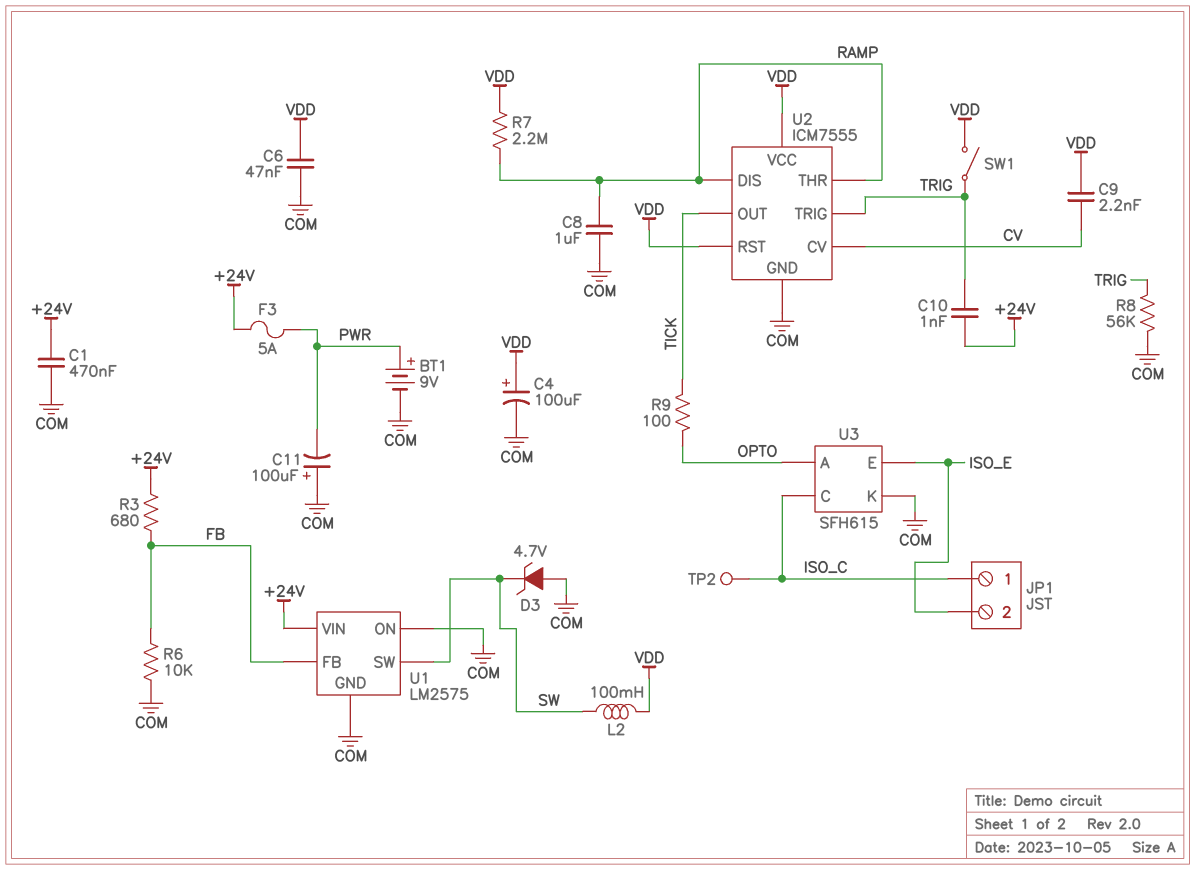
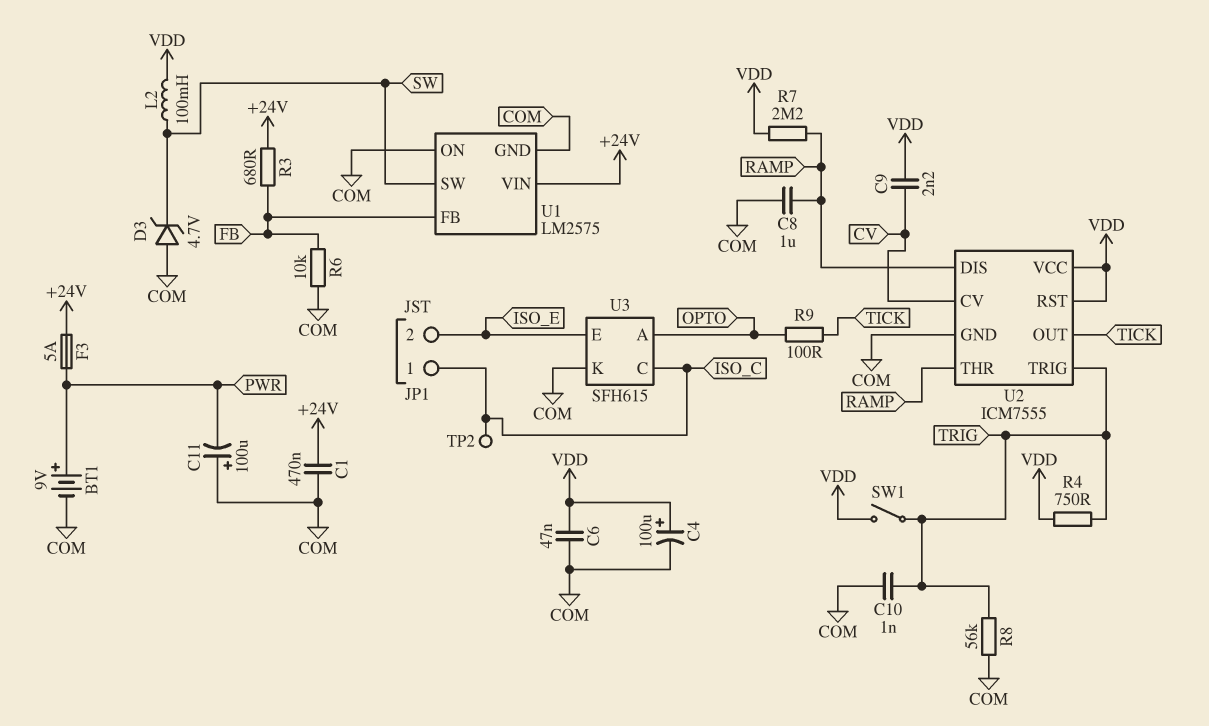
C10: 1nF (+24V, TRIG) -> 1nF (COM, TRIG)
R4: none -> 750 (TRIG, VDD)

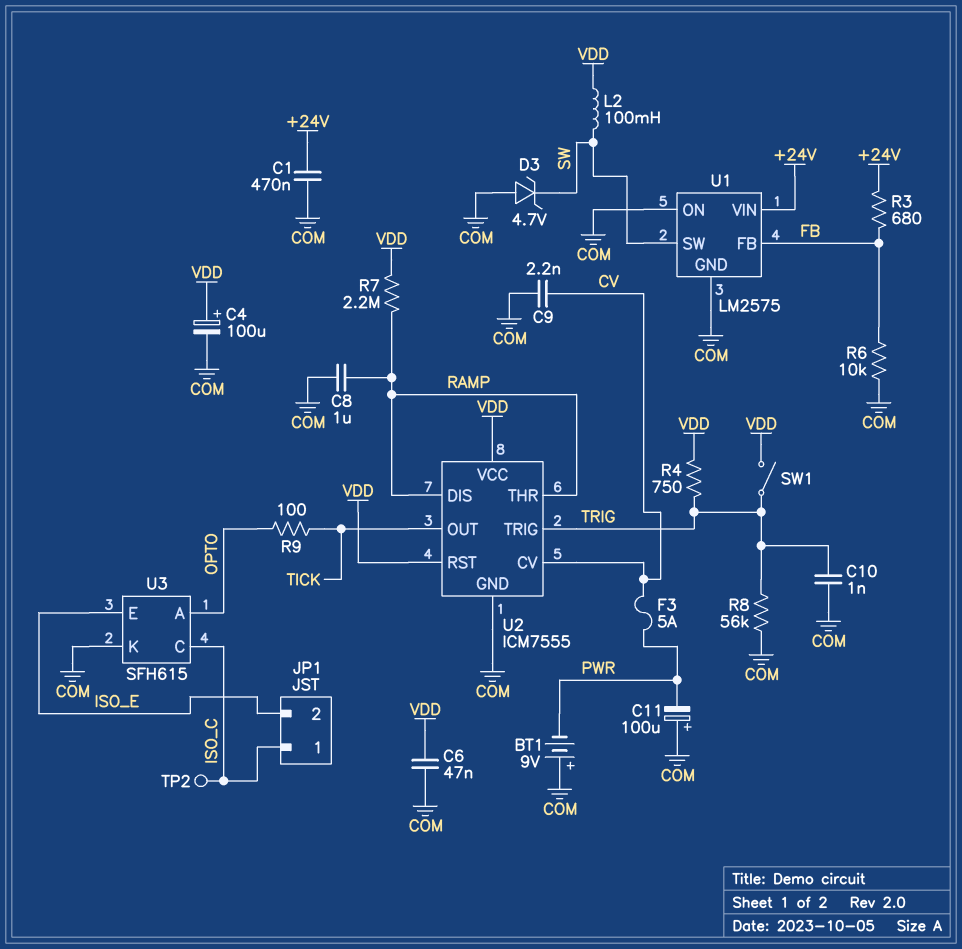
BT1: 9V (plus PWR, minus COM) -> 9V (plus COM, minus PWR)
C9: 2.2nF (CV, VDD) -> 2.2nF (COM, CV)
F3: 5A (+24V, PWR) -> 5A (CV, PWR)

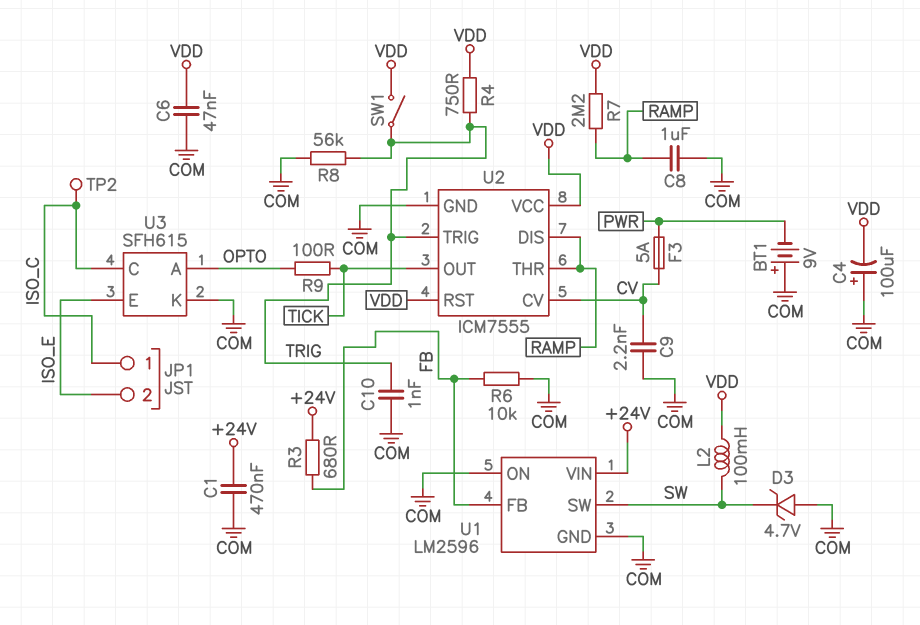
C4: 100uF (plus VDD, minus COM) -> 100uF (plus COM, minus VDD)
C11: 100uF (plus COM, minus PWR) -> none
U1: LM2575 -> LM2596

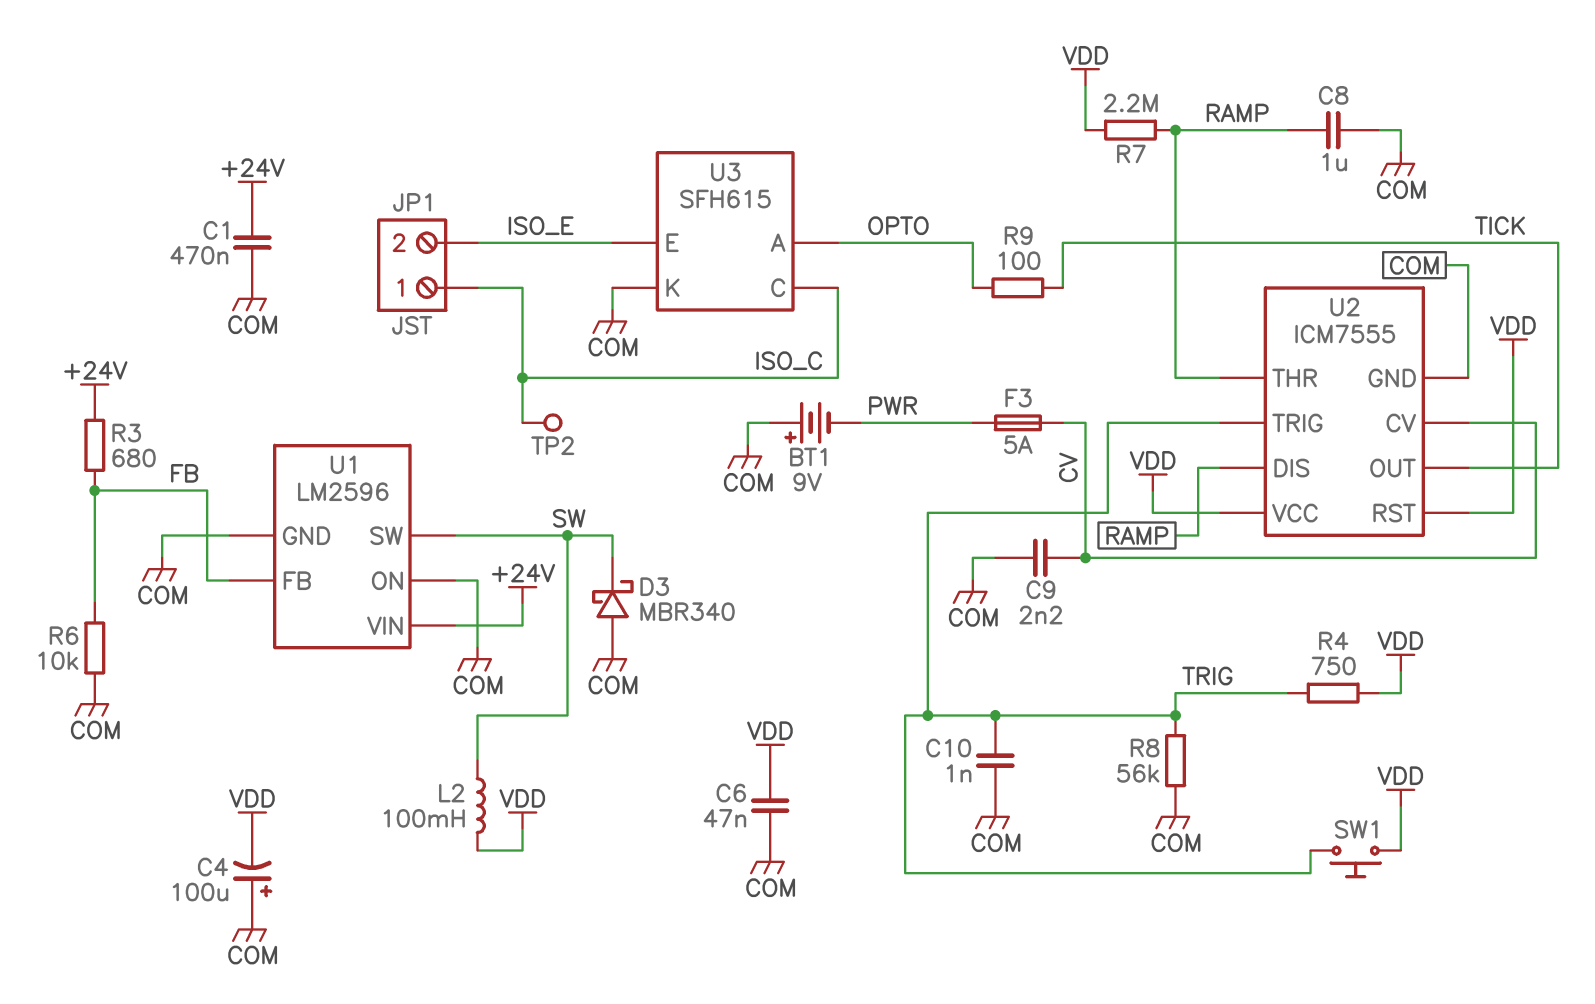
D3: zener 4.7V (A COM, K SW) -> schottky MBR340 (A COM, K SW)
SW1: switch (TRIG, VDD) -> button (TRIG, VDD)

